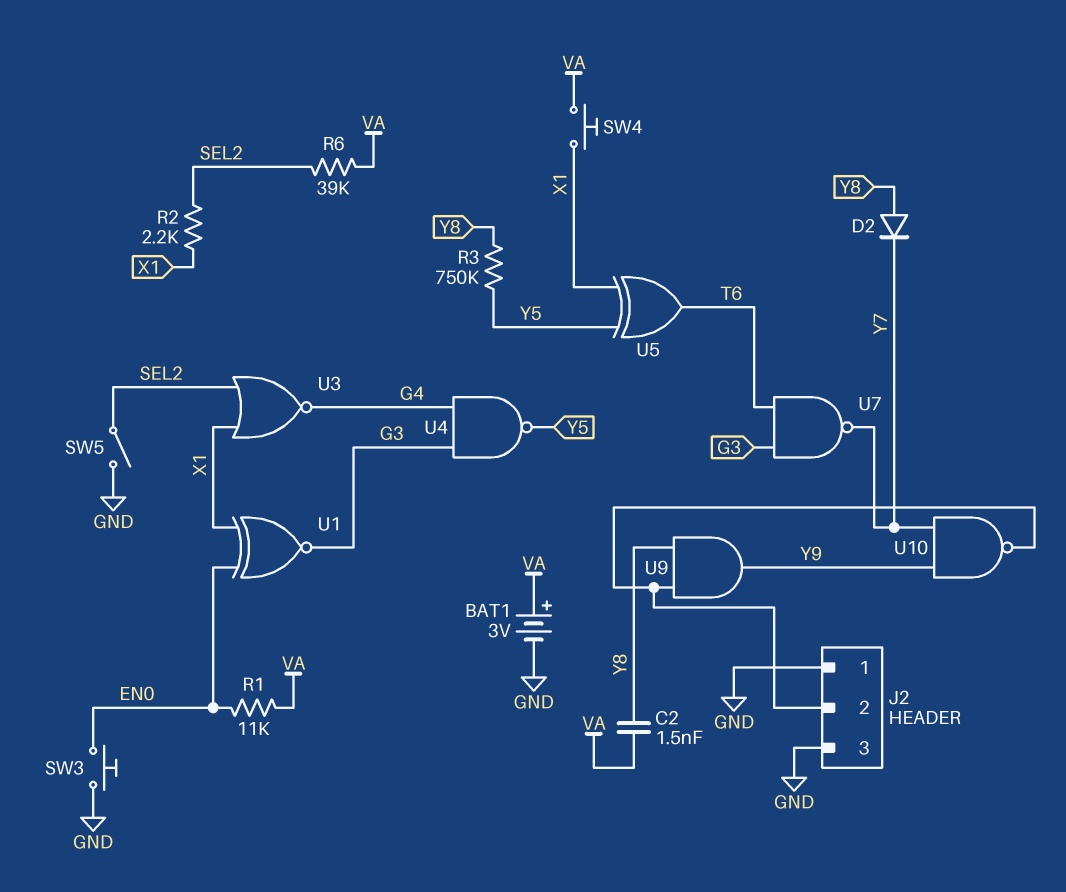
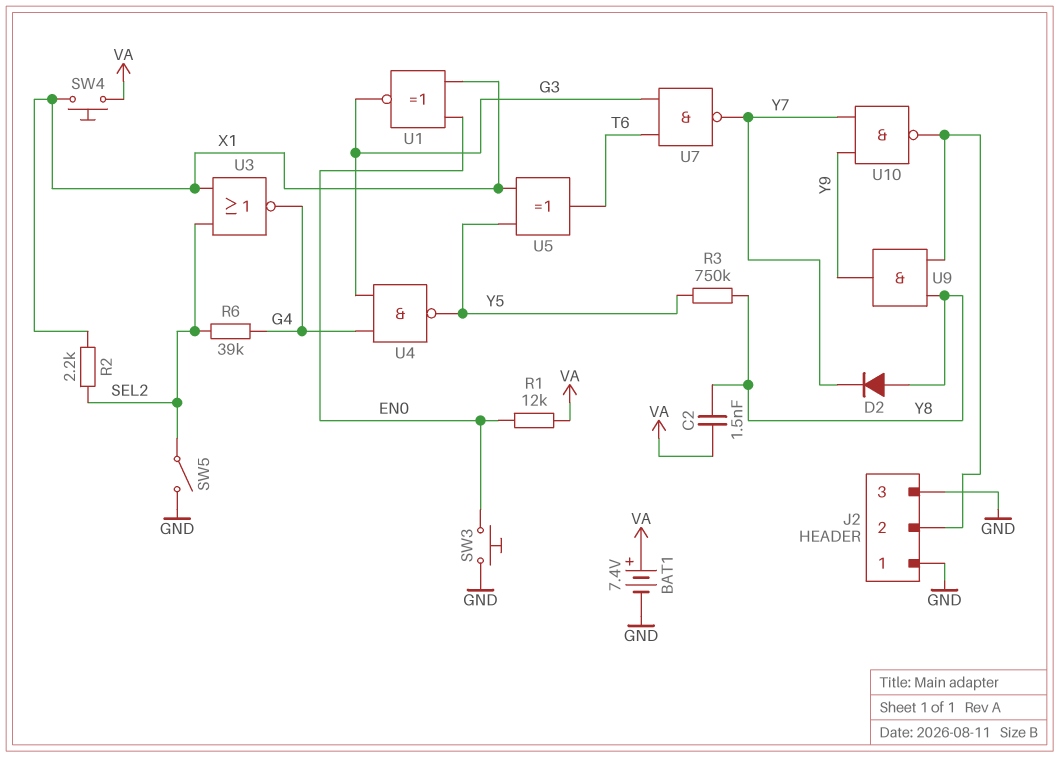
BAT1: 3V (plus VA, minus GND) -> 7.4V (plus VA, minus GND)
R1: 11k (EN0, VA) -> 12k (EN0, VA)
R6: 39k (SEL2, VA) -> 39k (G4, SEL2)

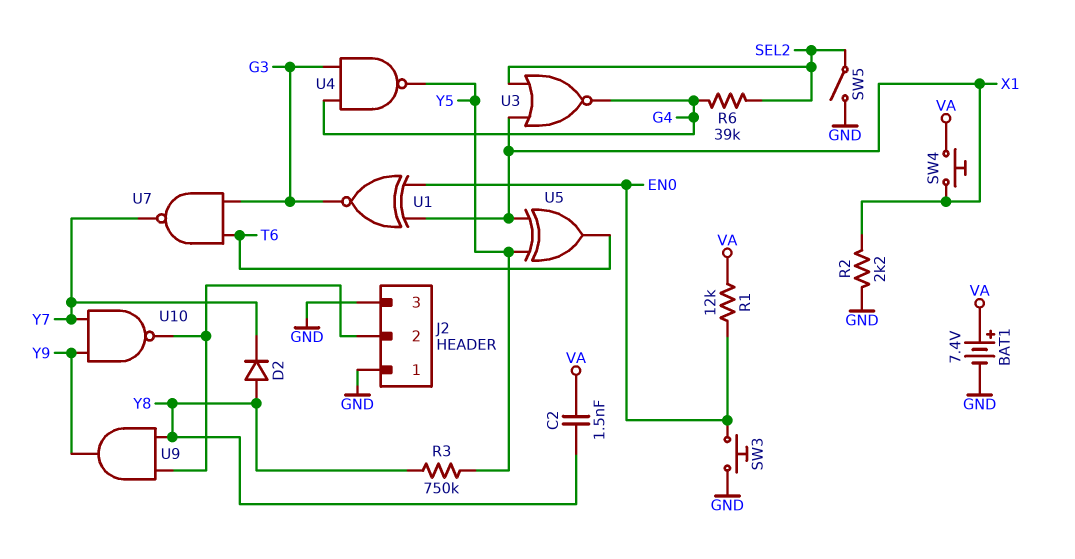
R2: 2.2k (SEL2, X1) -> 2.2k (GND, X1)

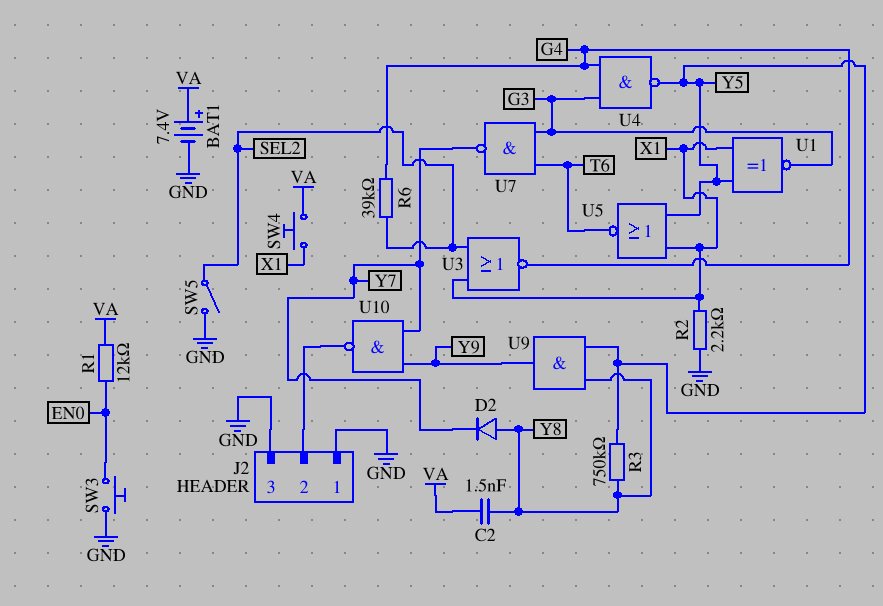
U1: XNOR (in EN0, in X1, out G3) -> XNOR (in X1, in Y5, out G3)
U5: XOR (in X1, in Y5, out T6) -> NOR (in X1, in Y5, out T6)
U9: AND (in J2/2, in Y8, out Y9) -> AND (in Y5, in Y8, out Y9)

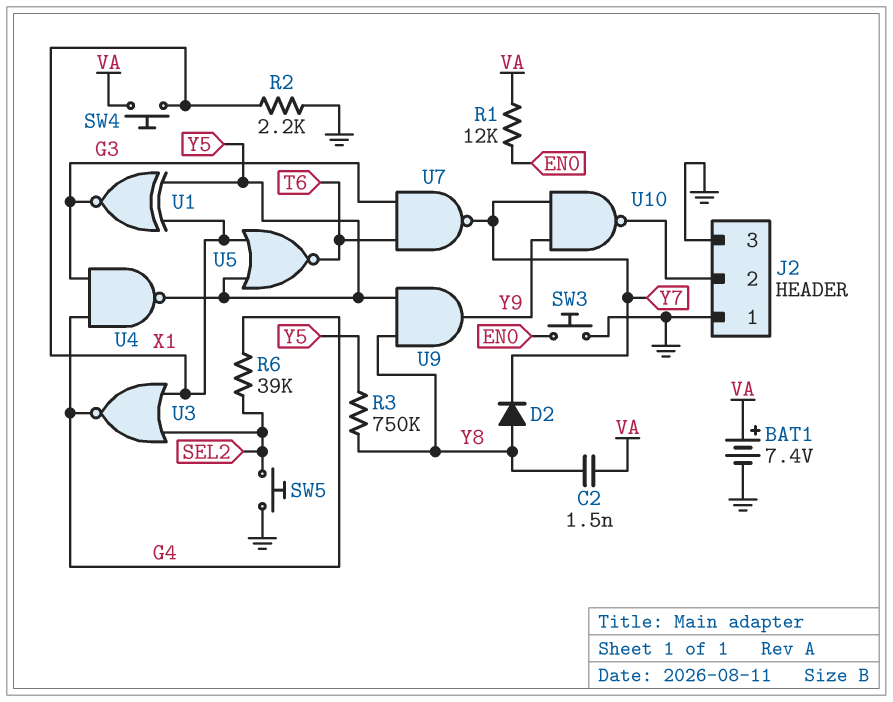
SW5: switch (GND, SEL2) -> button (GND, SEL2)

